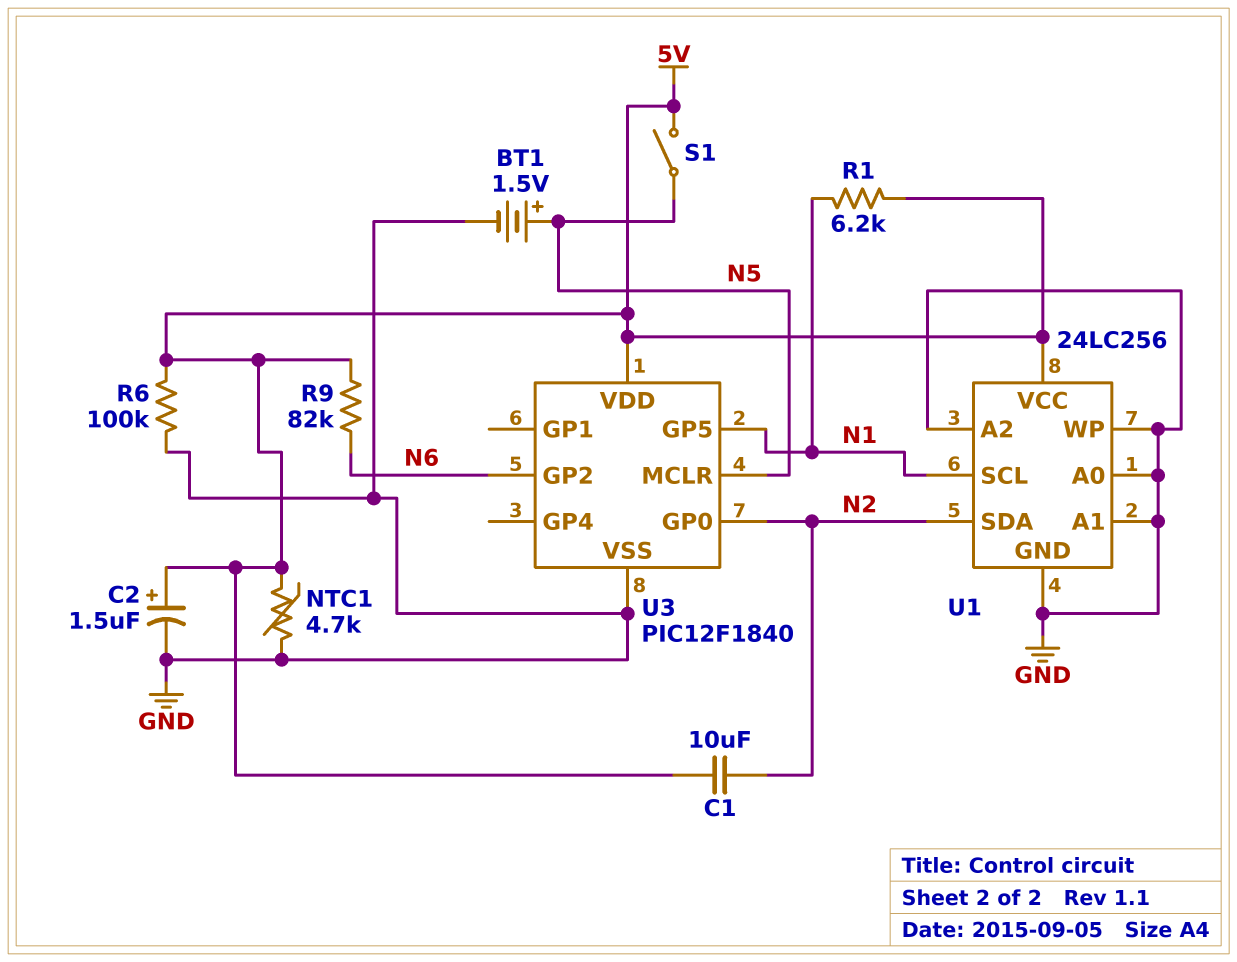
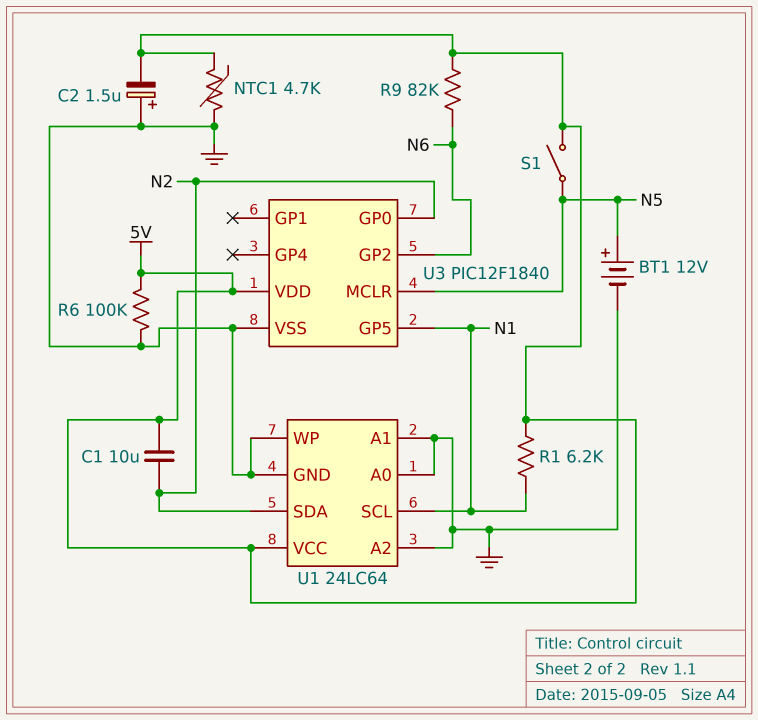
BT1: 1.5V (plus N5, minus GND) -> 12V (plus N5, minus GND)
C2: 1.5uF (plus 5V, minus GND) -> 1.5uF (plus GND, minus 5V)
U1: 24LC256 -> 24LC64

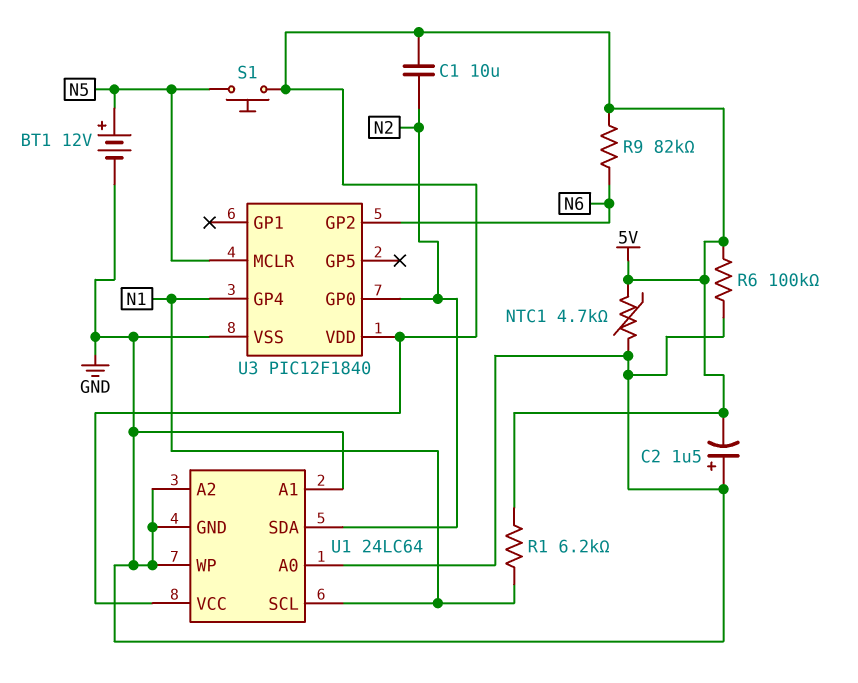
S1: switch (5V, N5) -> button (5V, N5)
U3 pin GP4: none -> N1
U3 pin GP5: N1 -> none

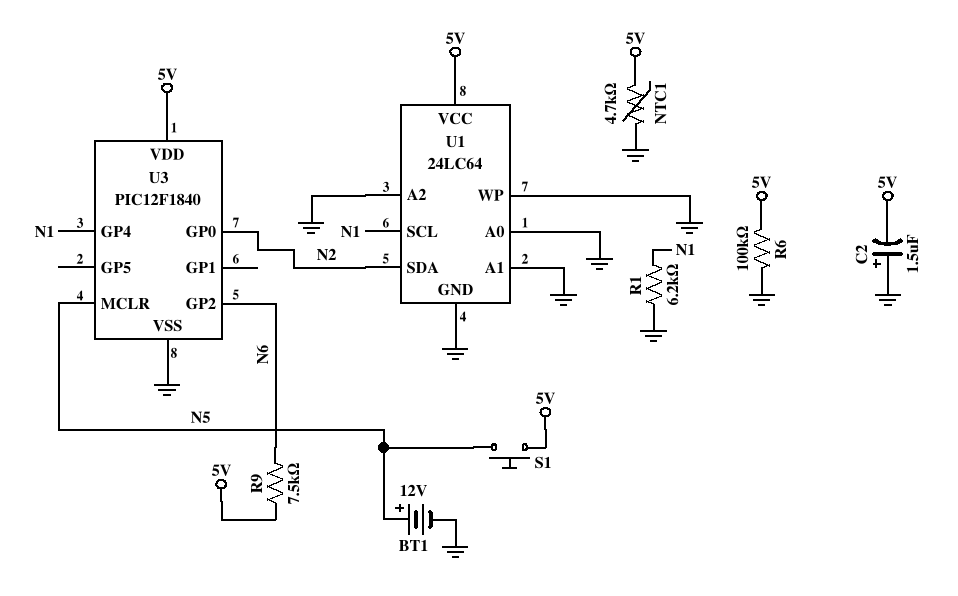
C1: 10uF (5V, N2) -> none
R1: 6.2k (5V, N1) -> 6.2k (GND, N1)
R9: 82k (5V, N6) -> 7.5k (5V, N6)

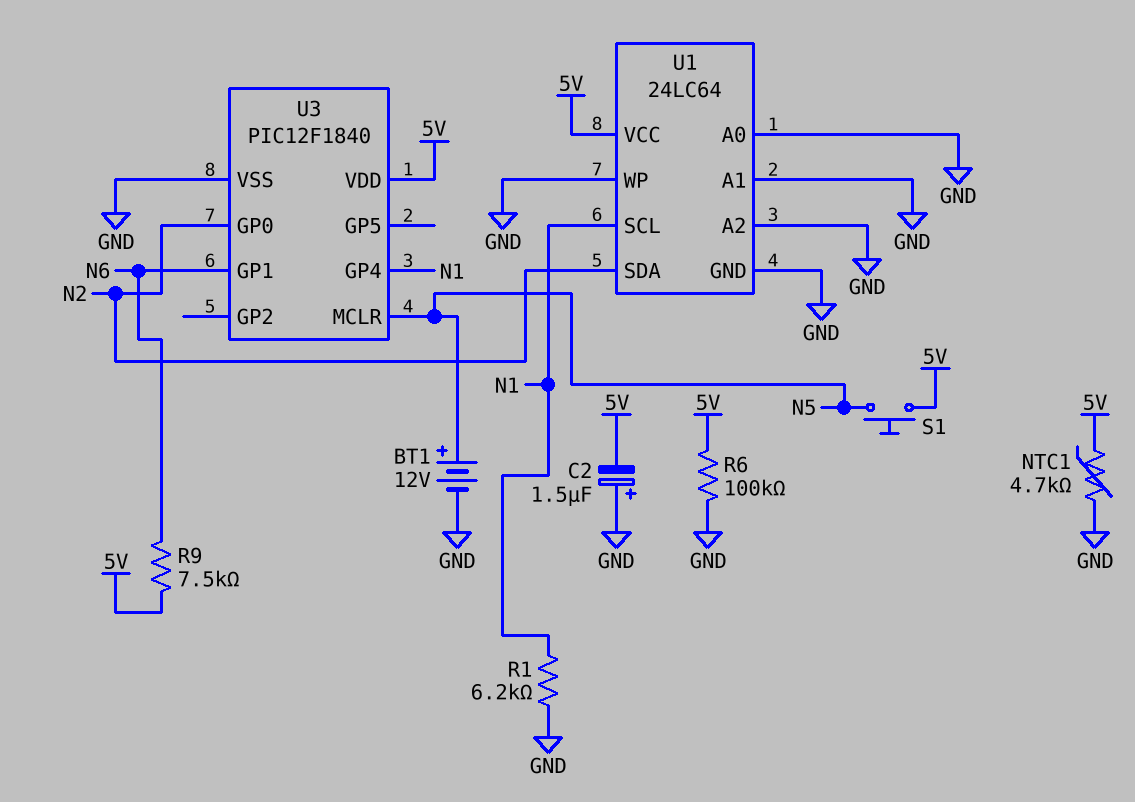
U3 pin GP1: none -> N6
U3 pin GP2: N6 -> none

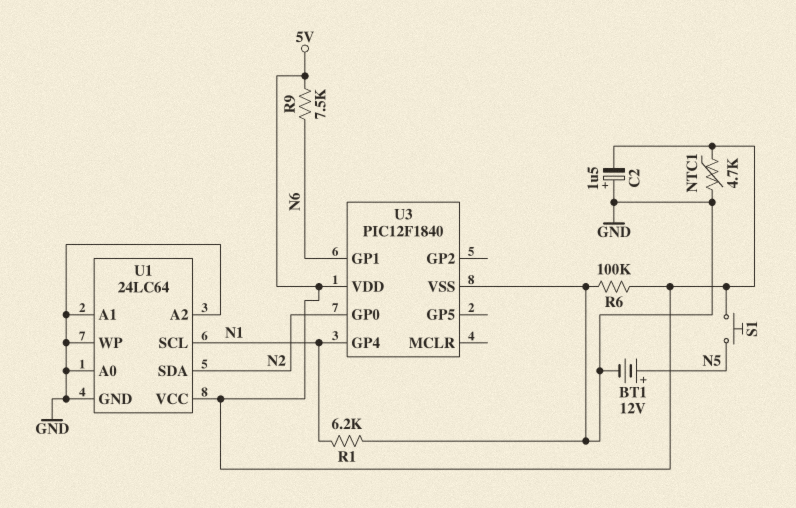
U3 pin MCLR: N5 -> none

